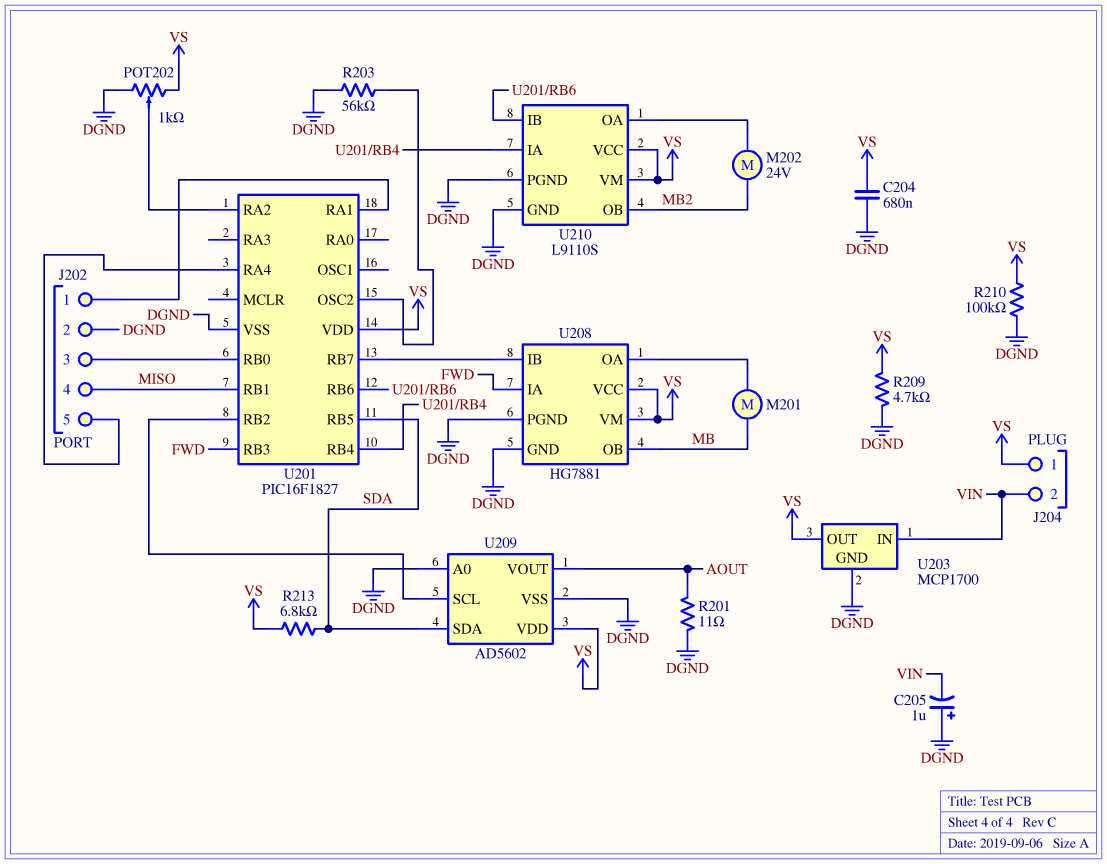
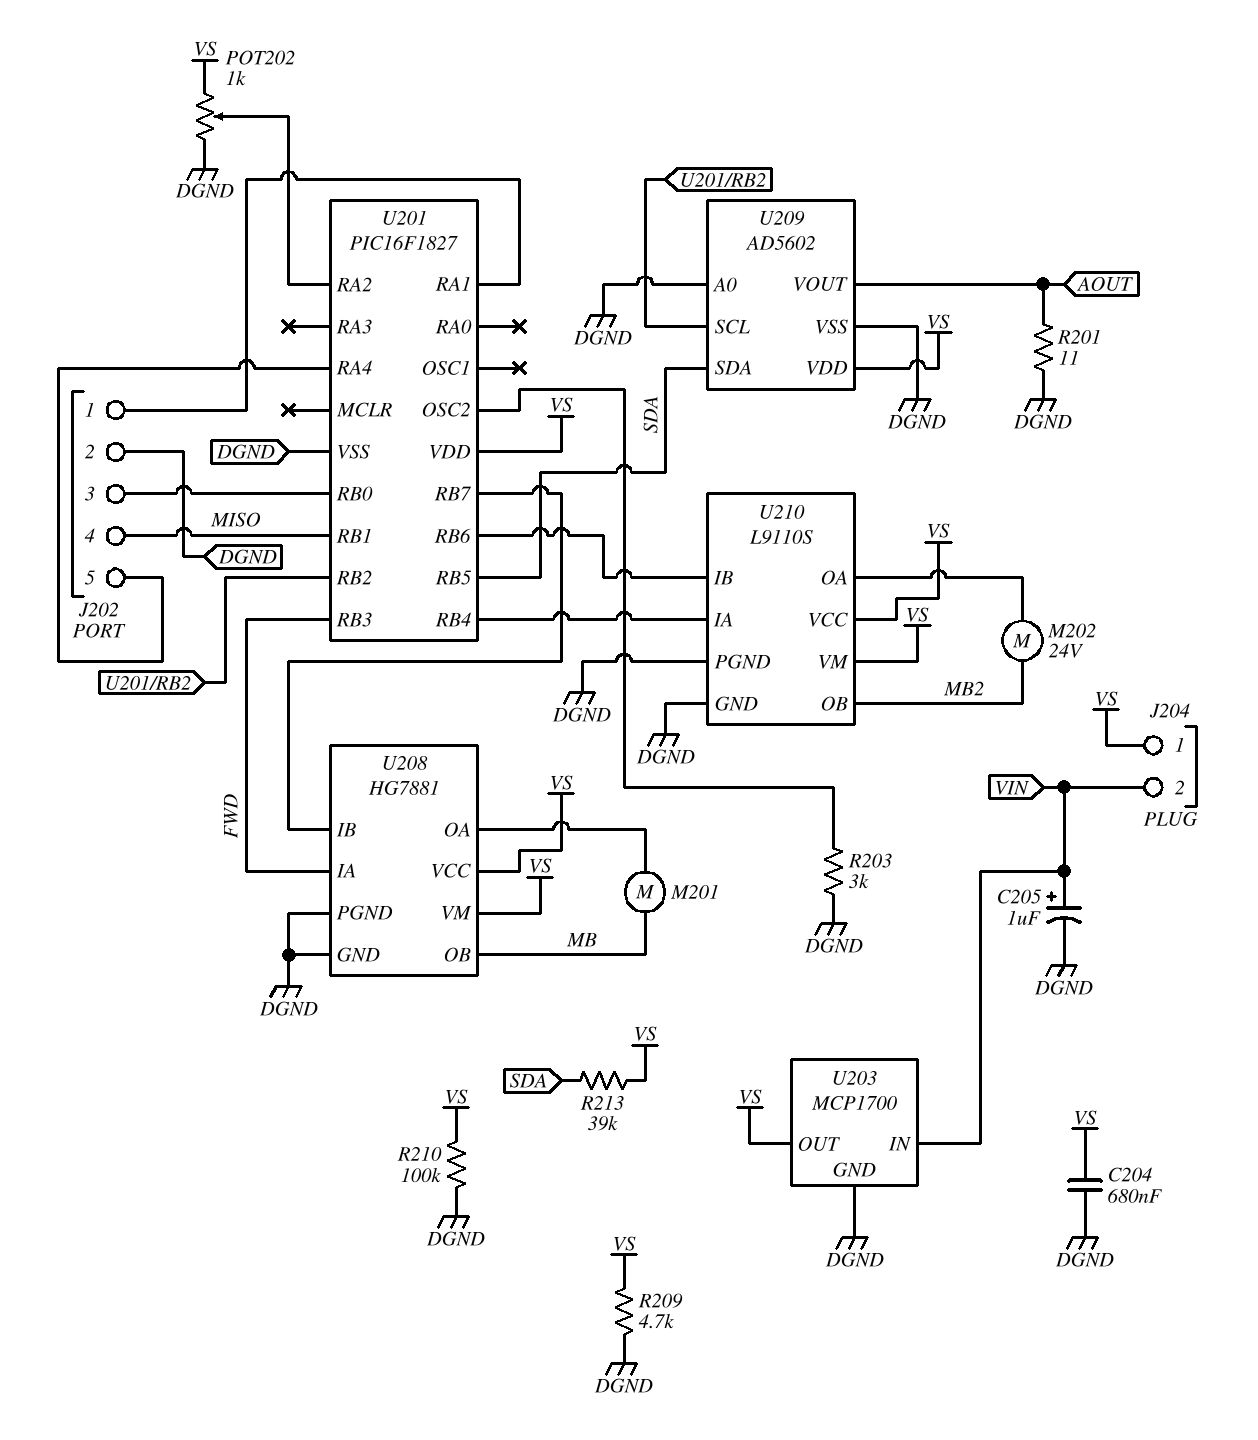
C205: 1uF (plus DGND, minus VIN) -> 1uF (plus VIN, minus DGND)
R203: 56k (DGND, U201/OSC2) -> 3k (DGND, U201/OSC2)
R213: 6.8k (SDA, VS) -> 39k (SDA, VS)

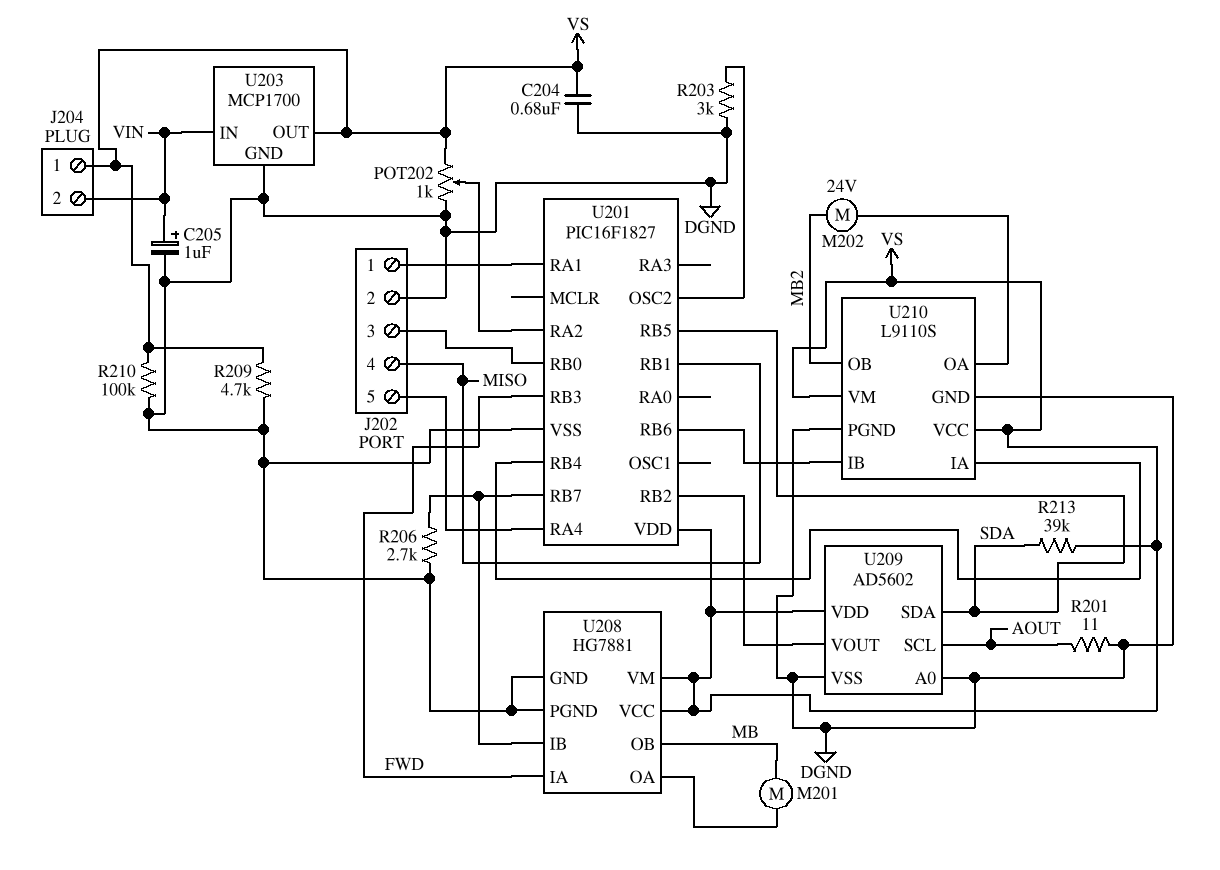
R206: none -> 2.7k (DGND, U201/RB7)
U209 pin SCL: U201/RB2 -> AOUT
U209 pin VOUT: AOUT -> U201/RB2

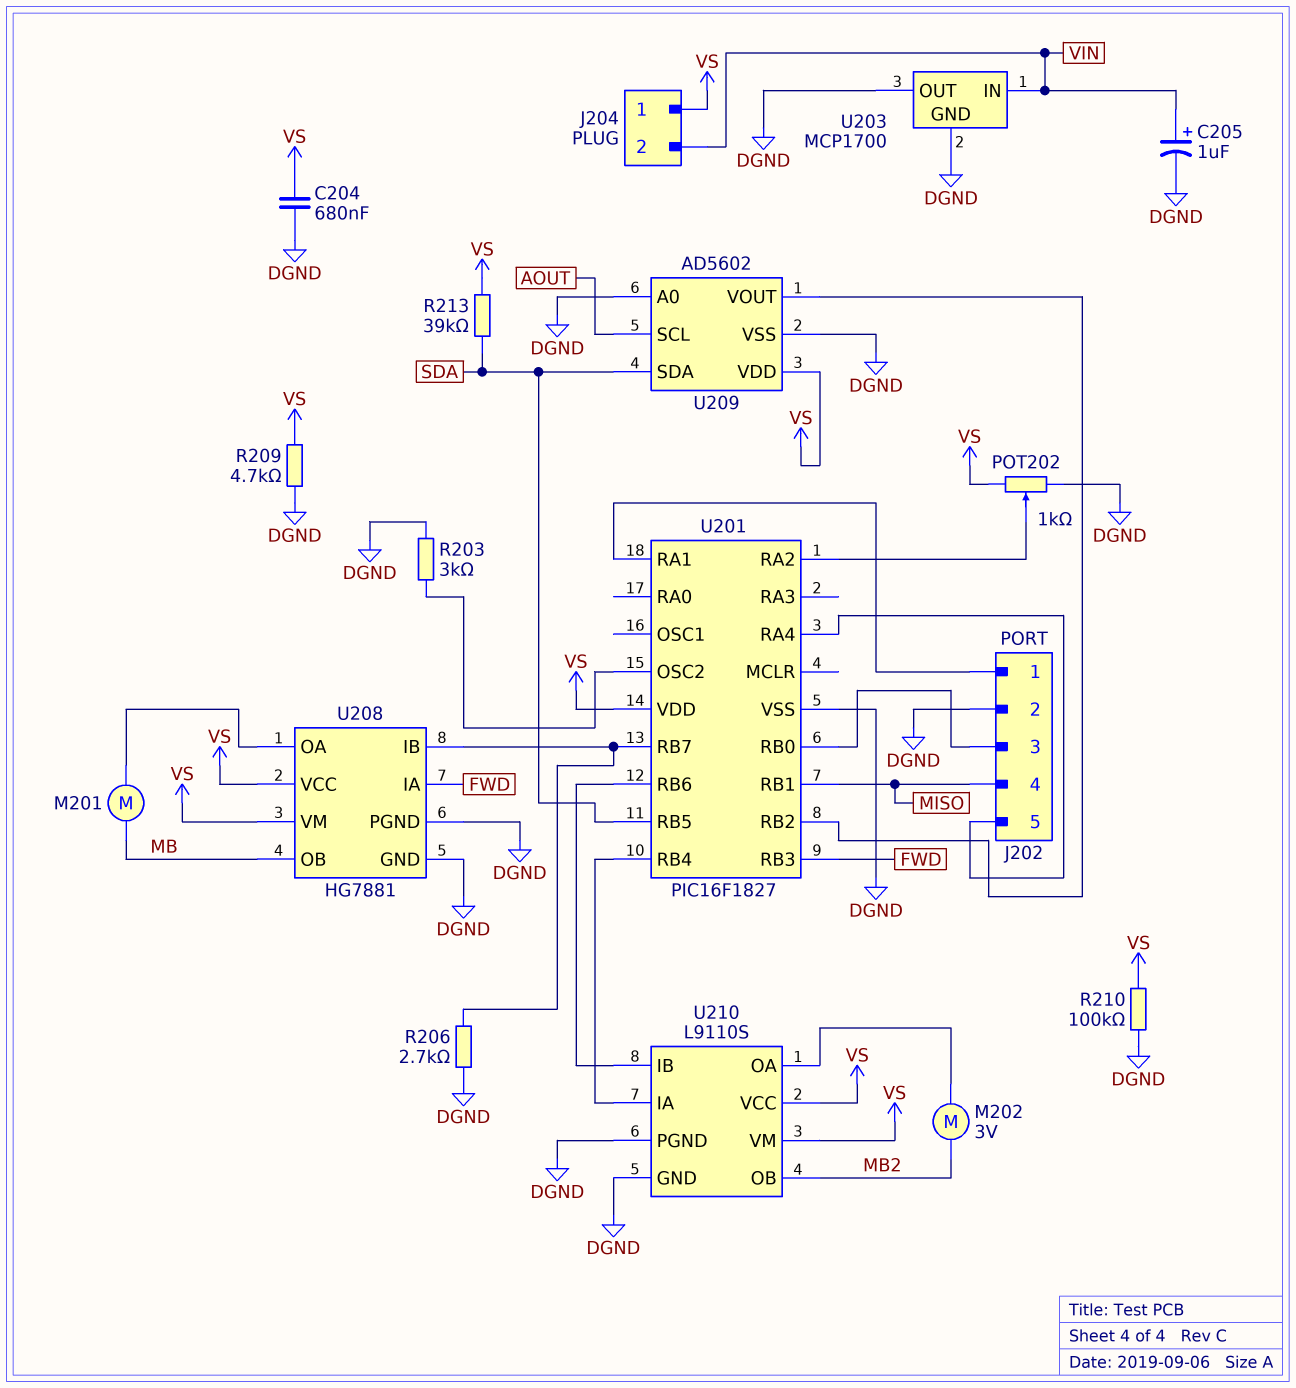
M202: motor 24V (MB2, U210/OA) -> motor 3V (MB2, U210/OA)
R201: 11 (AOUT, DGND) -> none
U203 pin OUT: VS -> DGND

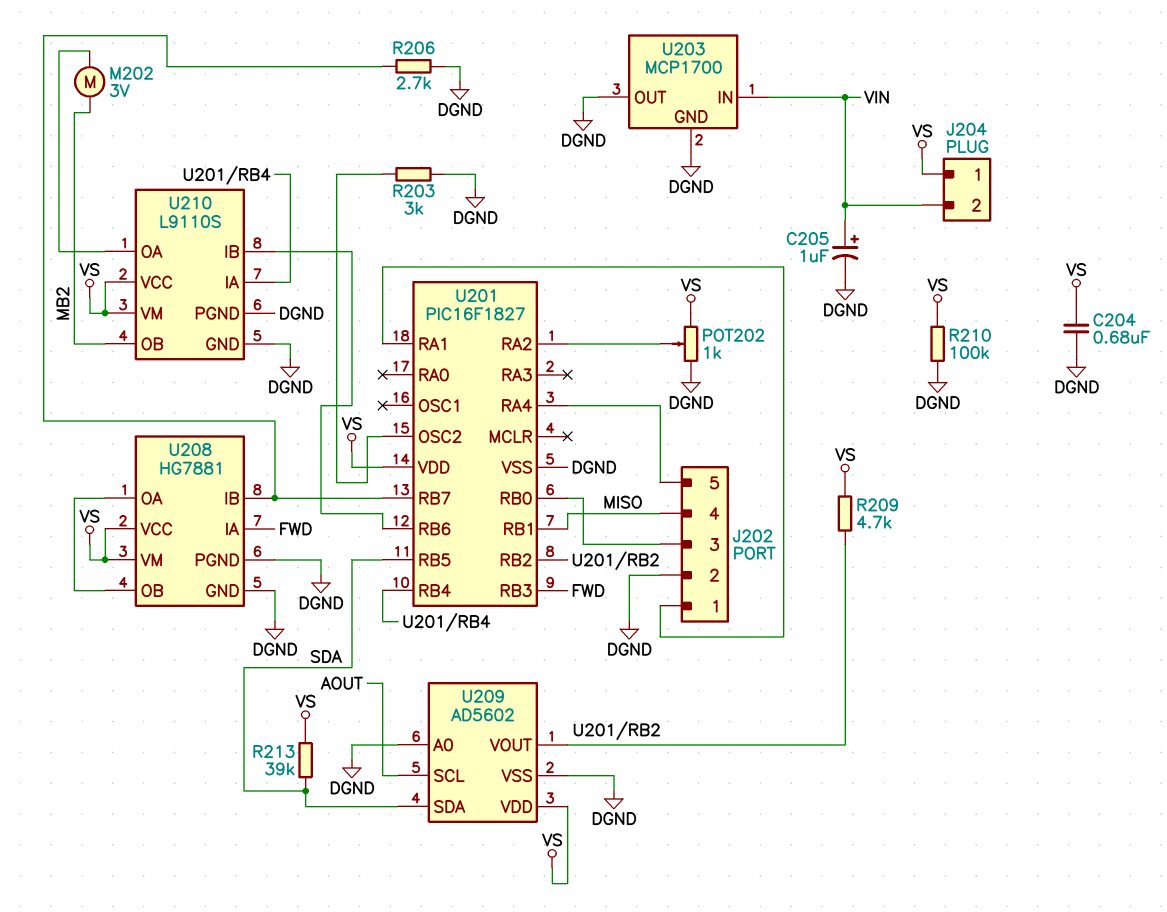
M201: motor (MB, U208/OA) -> none
R209: 4.7k (DGND, VS) -> 4.7k (U201/RB2, VS)
U208 pin OB: MB -> U208/OA

